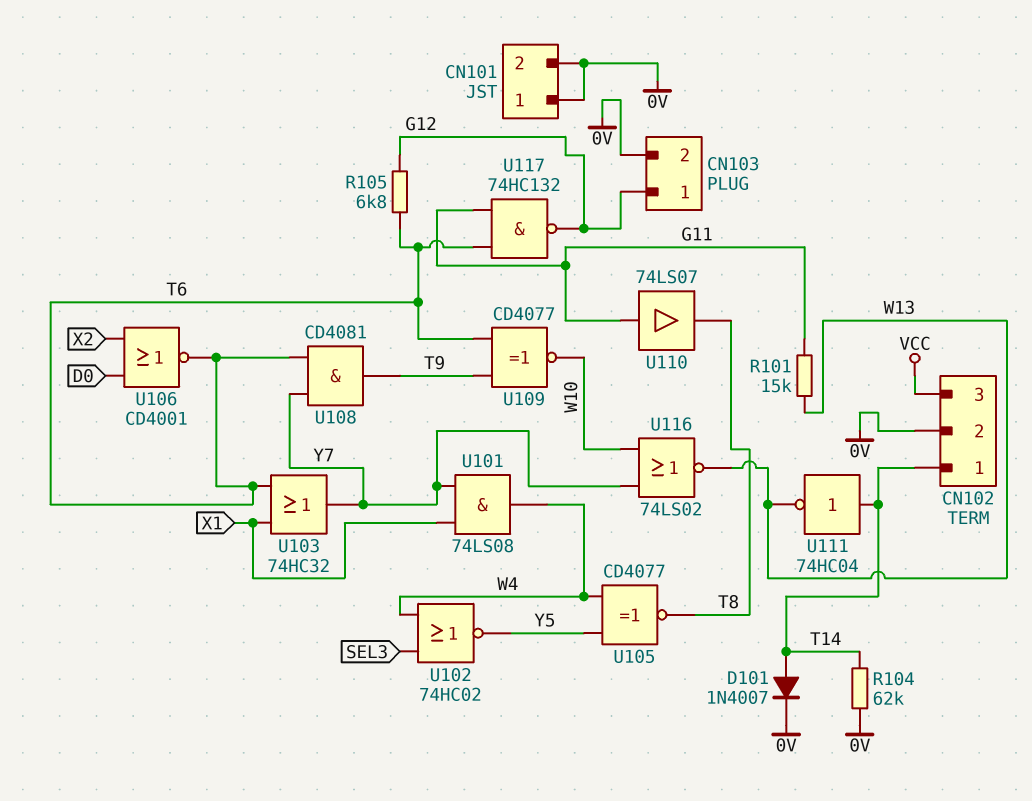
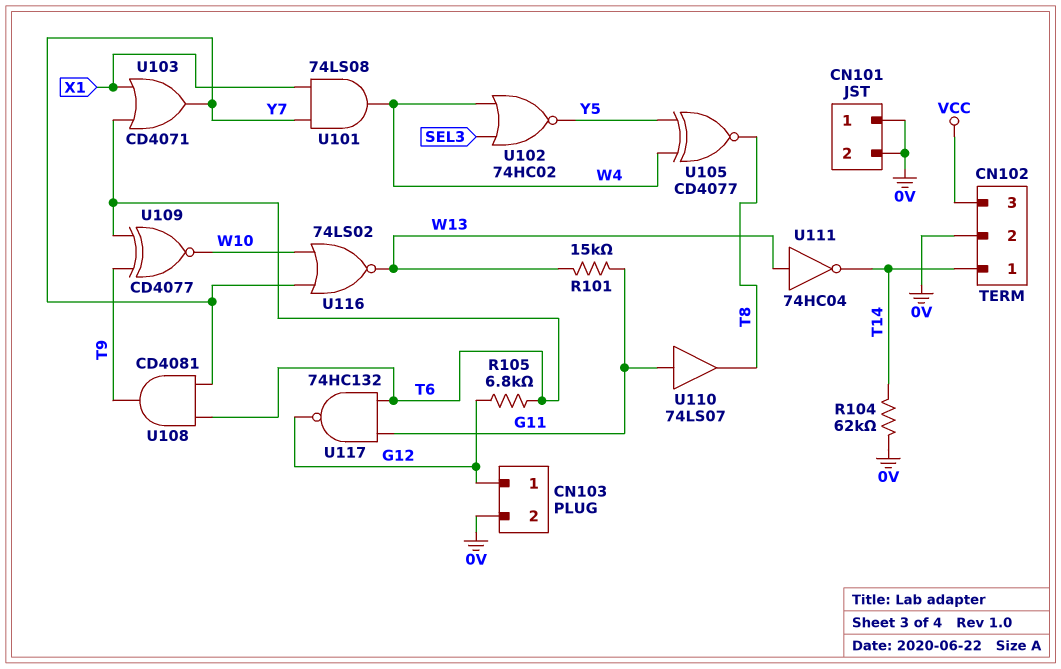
D101: diode 1N4007 (A T14, K 0V) -> none
U103: OR 74HC32 (in T6, in X1, out Y7) -> OR CD4071 (in T6, in X1, out Y7)
U106: NOR CD4001 (in D0, in X2, out T6) -> none
U111: NOT 74HC04 (in T14, out W13) -> NOT 74HC04 (in W13, out T14)

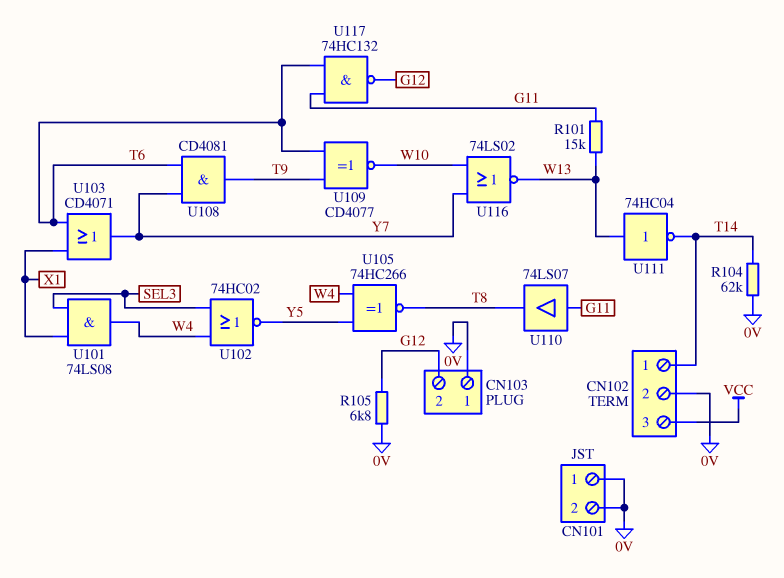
CN103 pin 1: G12 -> 0V
CN103 pin 2: 0V -> G12
R105: 6.8k (G12, T6) -> 6.8k (0V, G12)
U101: AND 74LS08 (in X1, in Y7, out W4) -> AND 74LS08 (in SEL3, in X1, out W4)
U105: XNOR CD4077 (in W4, in Y5, out T8) -> XNOR 74HC266 (in W4, in Y5, out T8)

